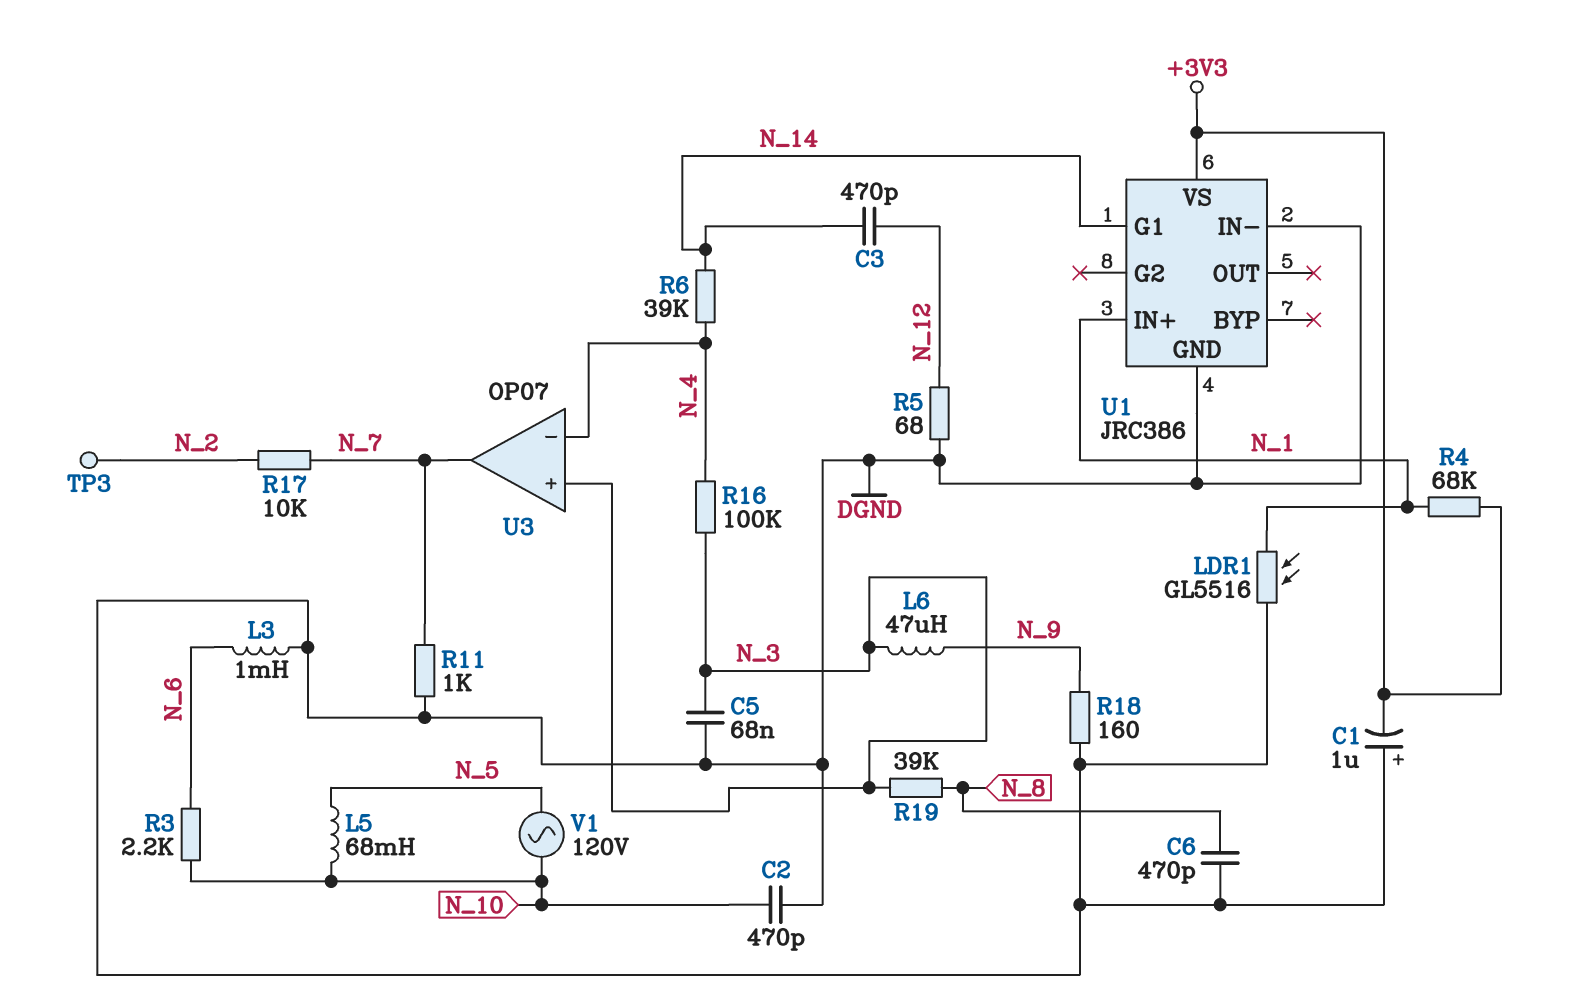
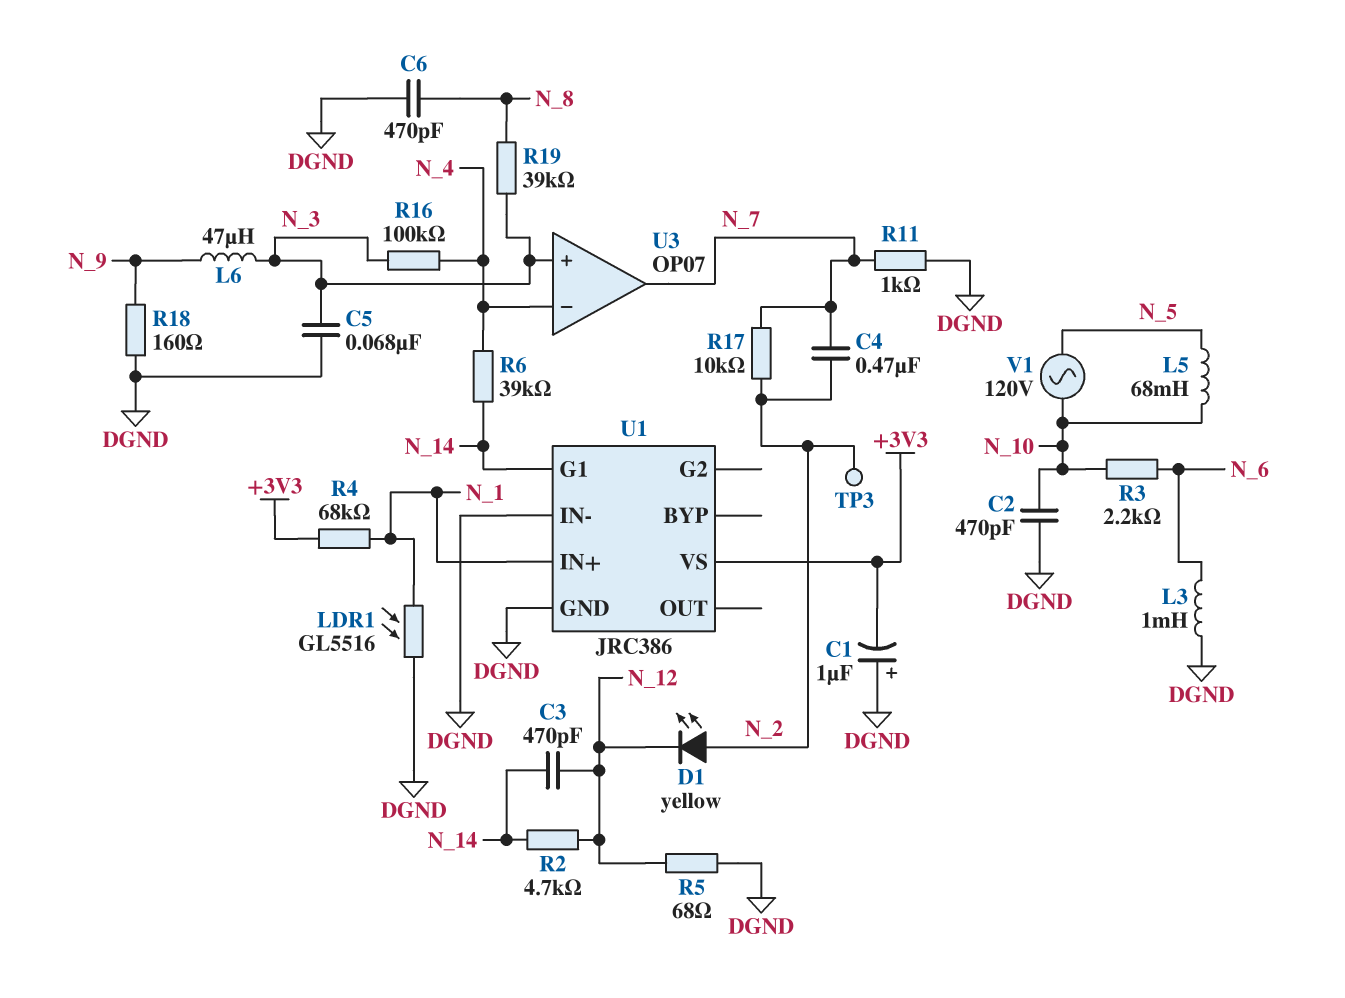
C4: none -> 470nF (N_2, N_7)
D1: none -> LED yellow (A N_2, K N_12)
R2: none -> 4.7k (N_12, N_14)

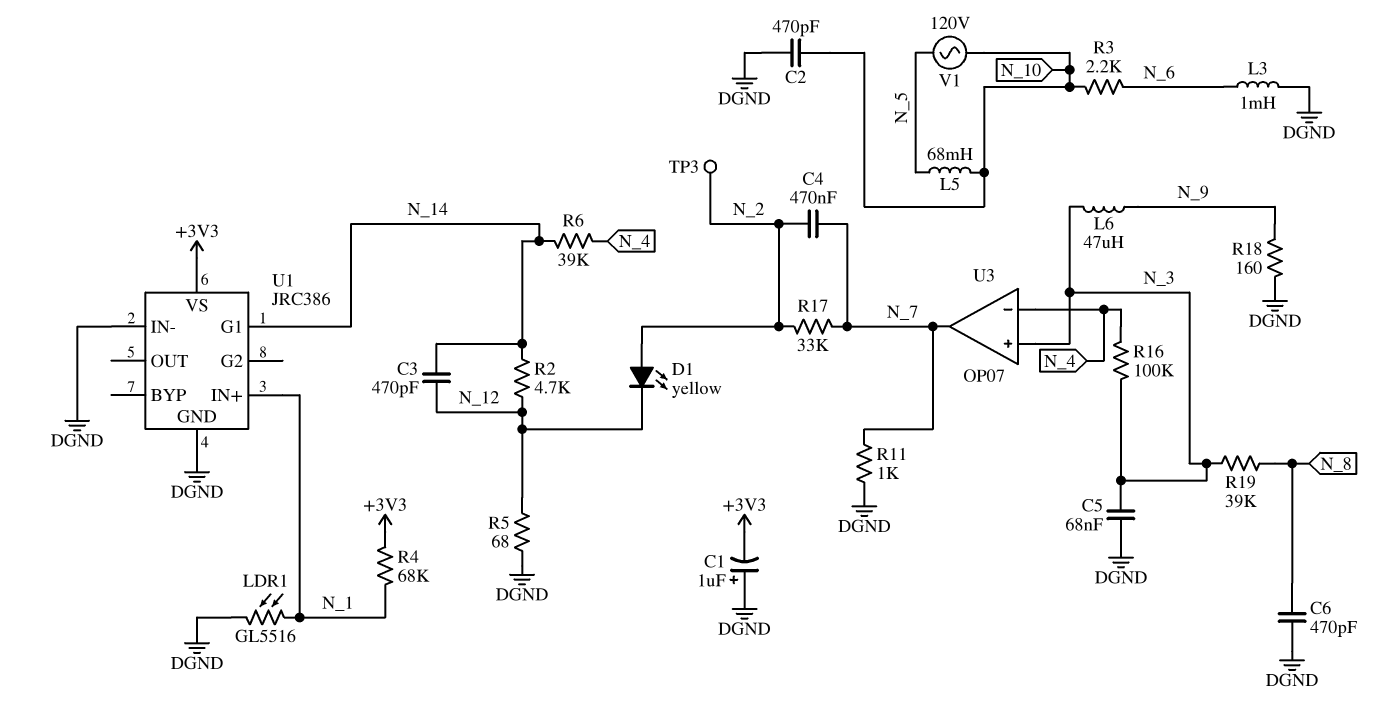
R17: 10k (N_2, N_7) -> 33k (N_2, N_7)

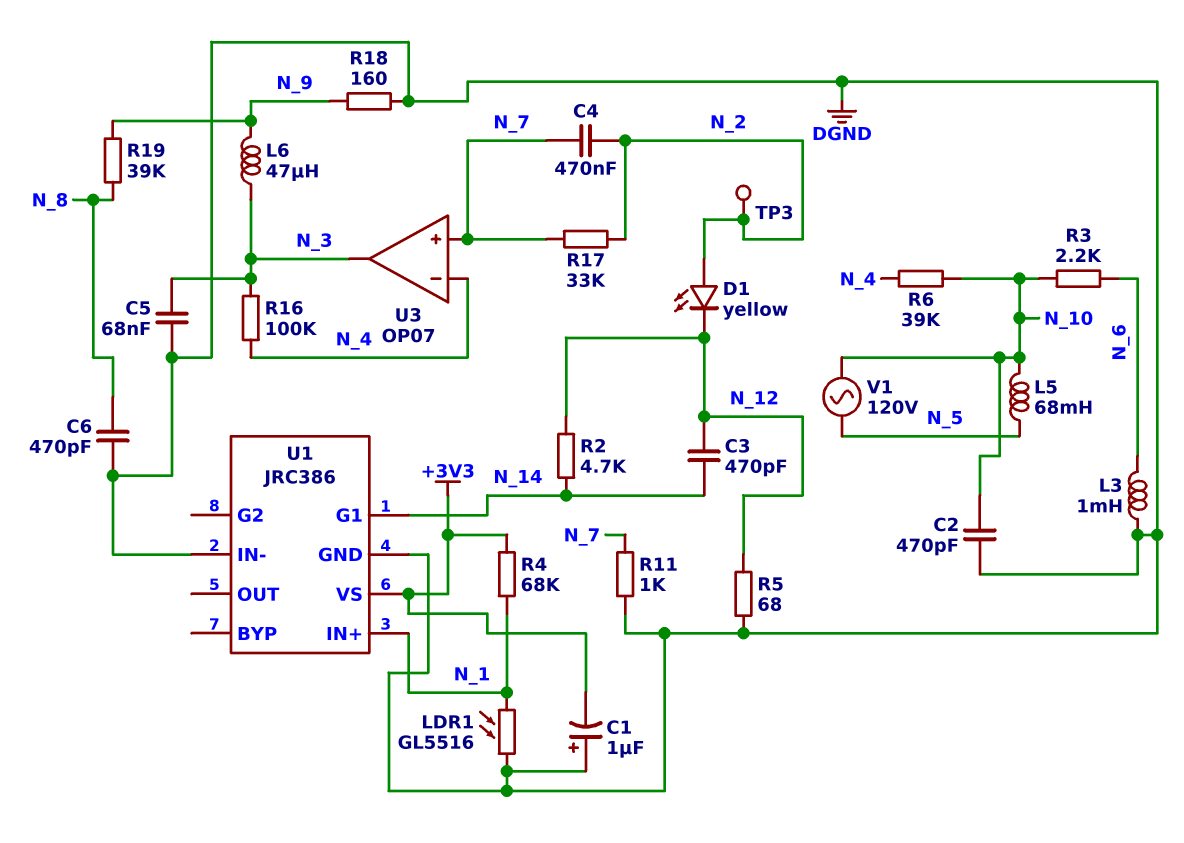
R6: 39k (N_4, N_14) -> 39k (N_4, N_10)
R19: 39k (N_3, N_8) -> 39k (N_8, N_9)
U3 pin in+: N_3 -> N_7
U3 pin out: N_7 -> N_3

